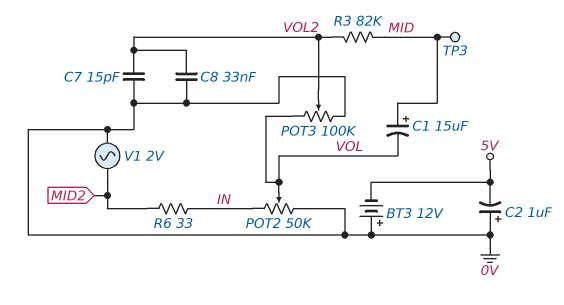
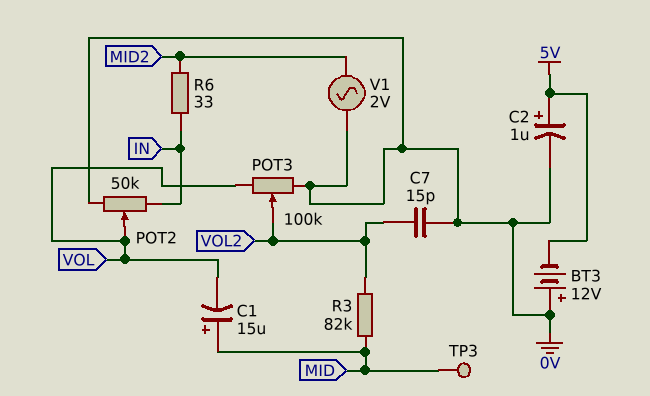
C2: 1uF (plus 0V, minus 5V) -> 1uF (plus 5V, minus 0V)
C8: 33nF (0V, VOL2) -> none

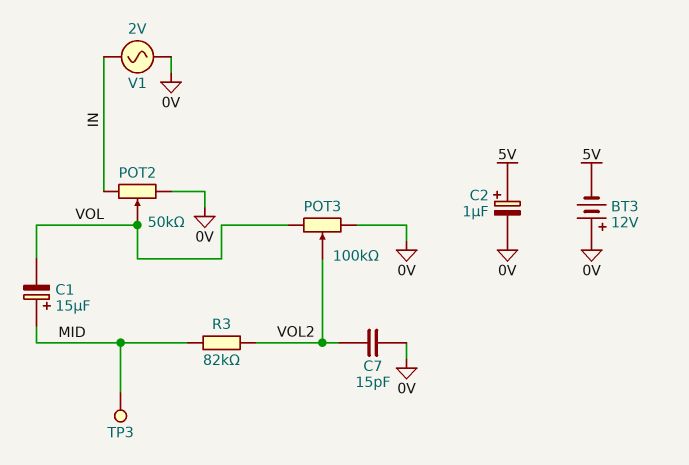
R6: 33 (IN, MID2) -> none
V1: AC 2V (0V, MID2) -> AC 2V (0V, IN)

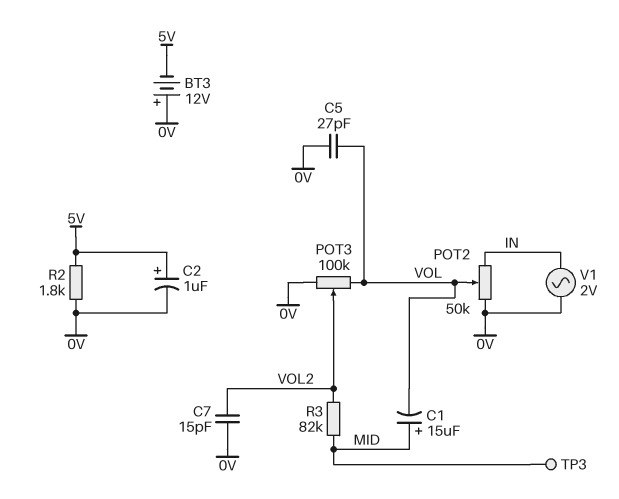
C5: none -> 27pF (0V, VOL)
R2: none -> 1.8k (0V, 5V)

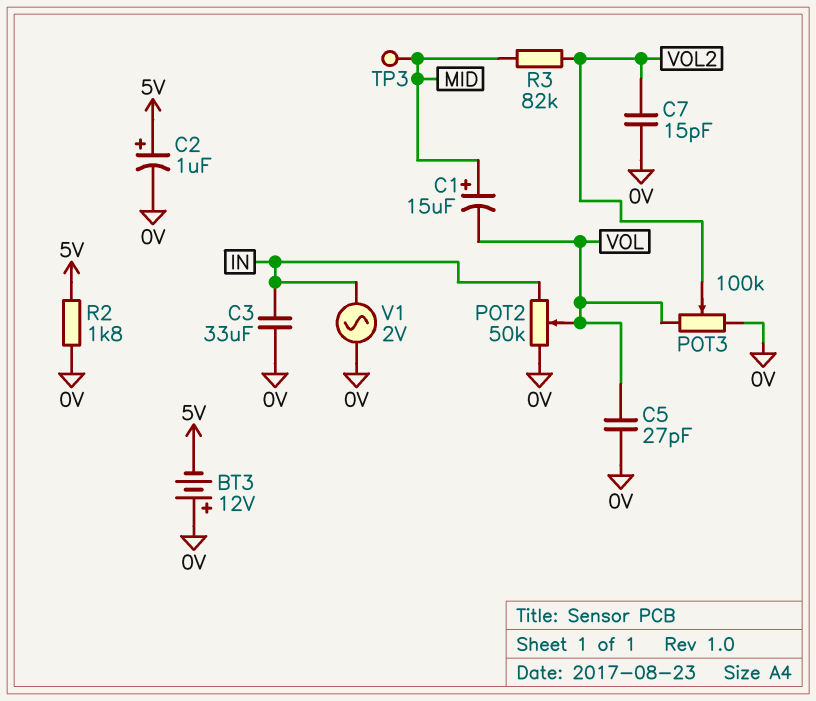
C3: none -> 33uF (0V, IN)

